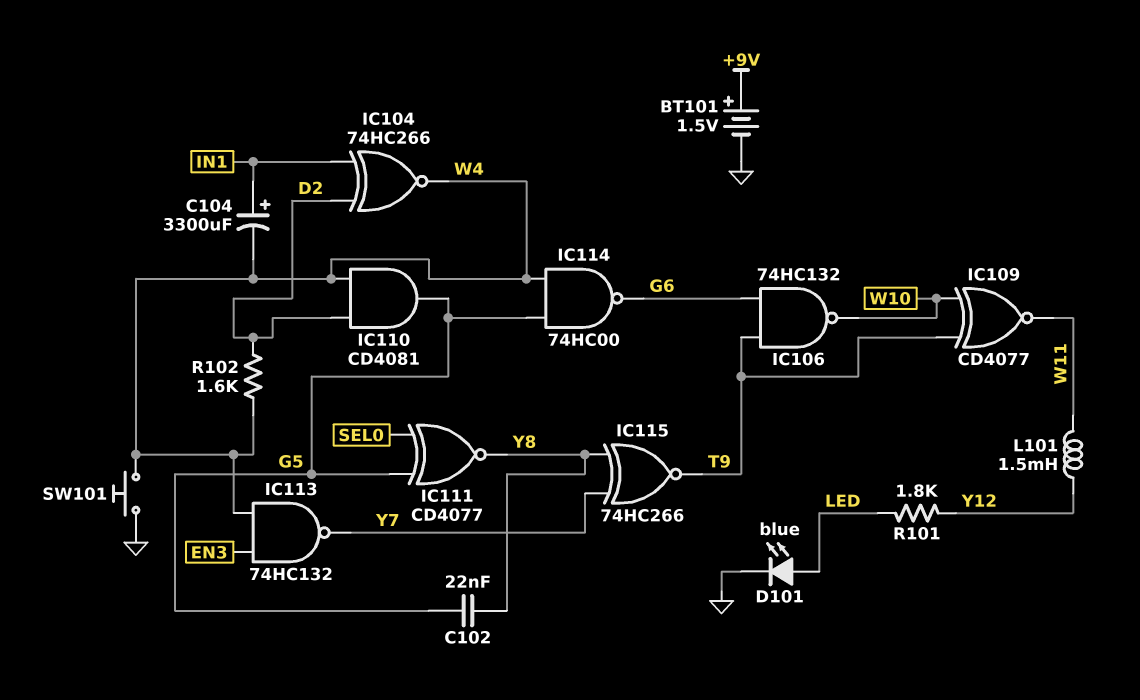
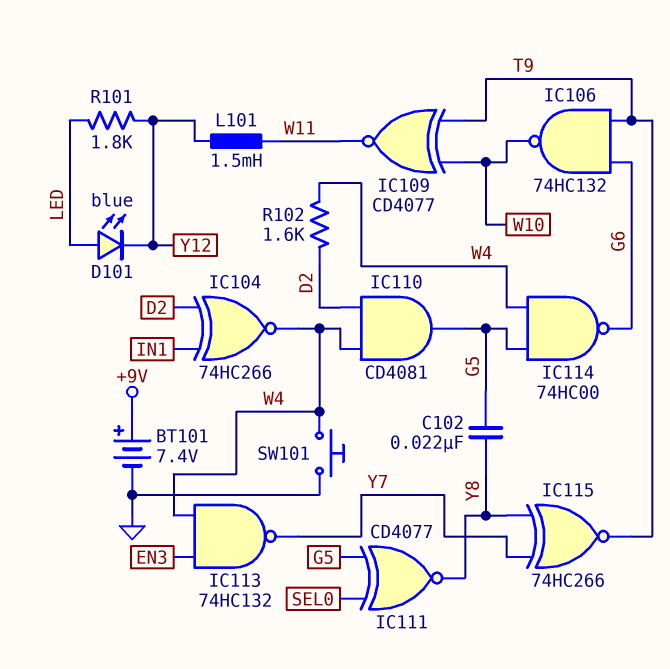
BT101: 1.5V (plus +9V, minus GND) -> 7.4V (plus +9V, minus GND)
C104: 3300uF (plus IN1, minus W4) -> none
D101: LED blue (A LED, K GND) -> LED blue (A LED, K Y12)

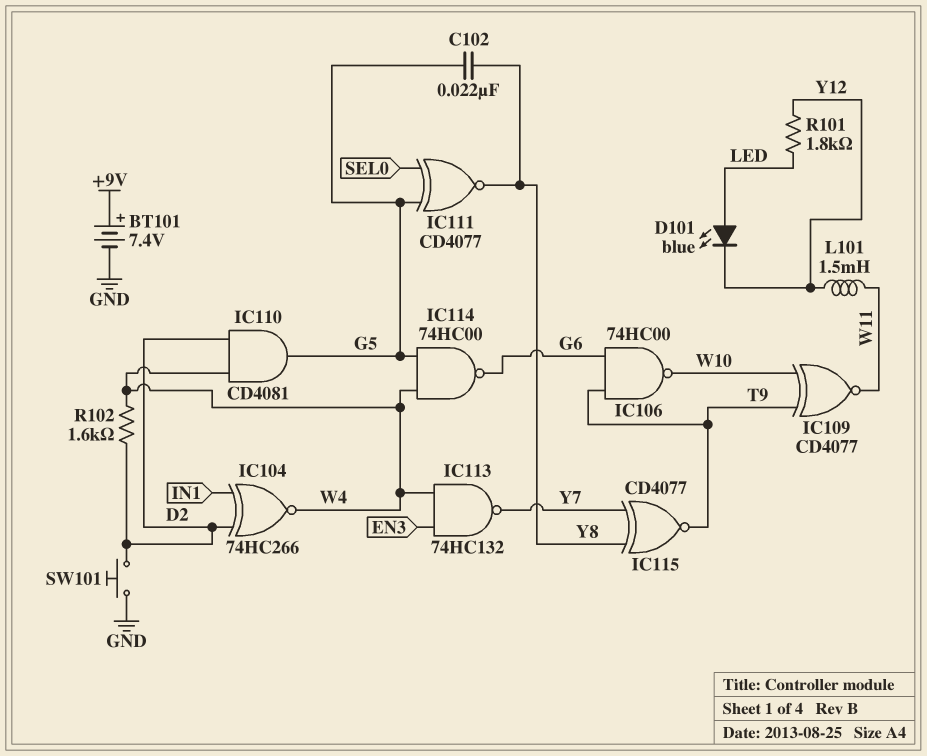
IC106: NAND 74HC132 (in G6, in T9, out W10) -> NAND 74HC00 (in G6, in T9, out W10)
IC115: XNOR 74HC266 (in Y7, in Y8, out T9) -> XNOR CD4077 (in Y7, in Y8, out T9)
SW101: button (GND, W4) -> button (D2, GND)

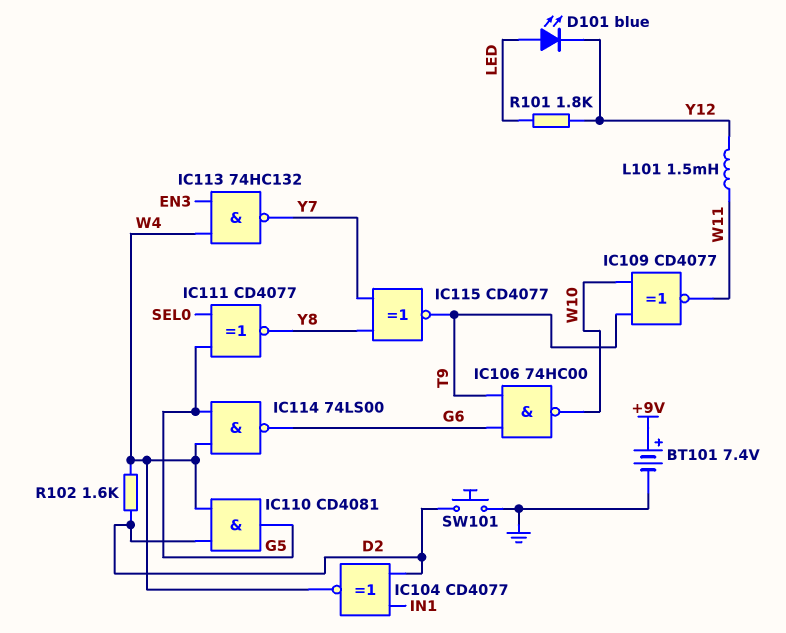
C102: 22nF (G5, Y8) -> none
IC104: XNOR 74HC266 (in D2, in IN1, out W4) -> XNOR CD4077 (in D2, in IN1, out W4)
IC114: NAND 74HC00 (in G5, in W4, out G6) -> NAND 74LS00 (in G5, in W4, out G6)

